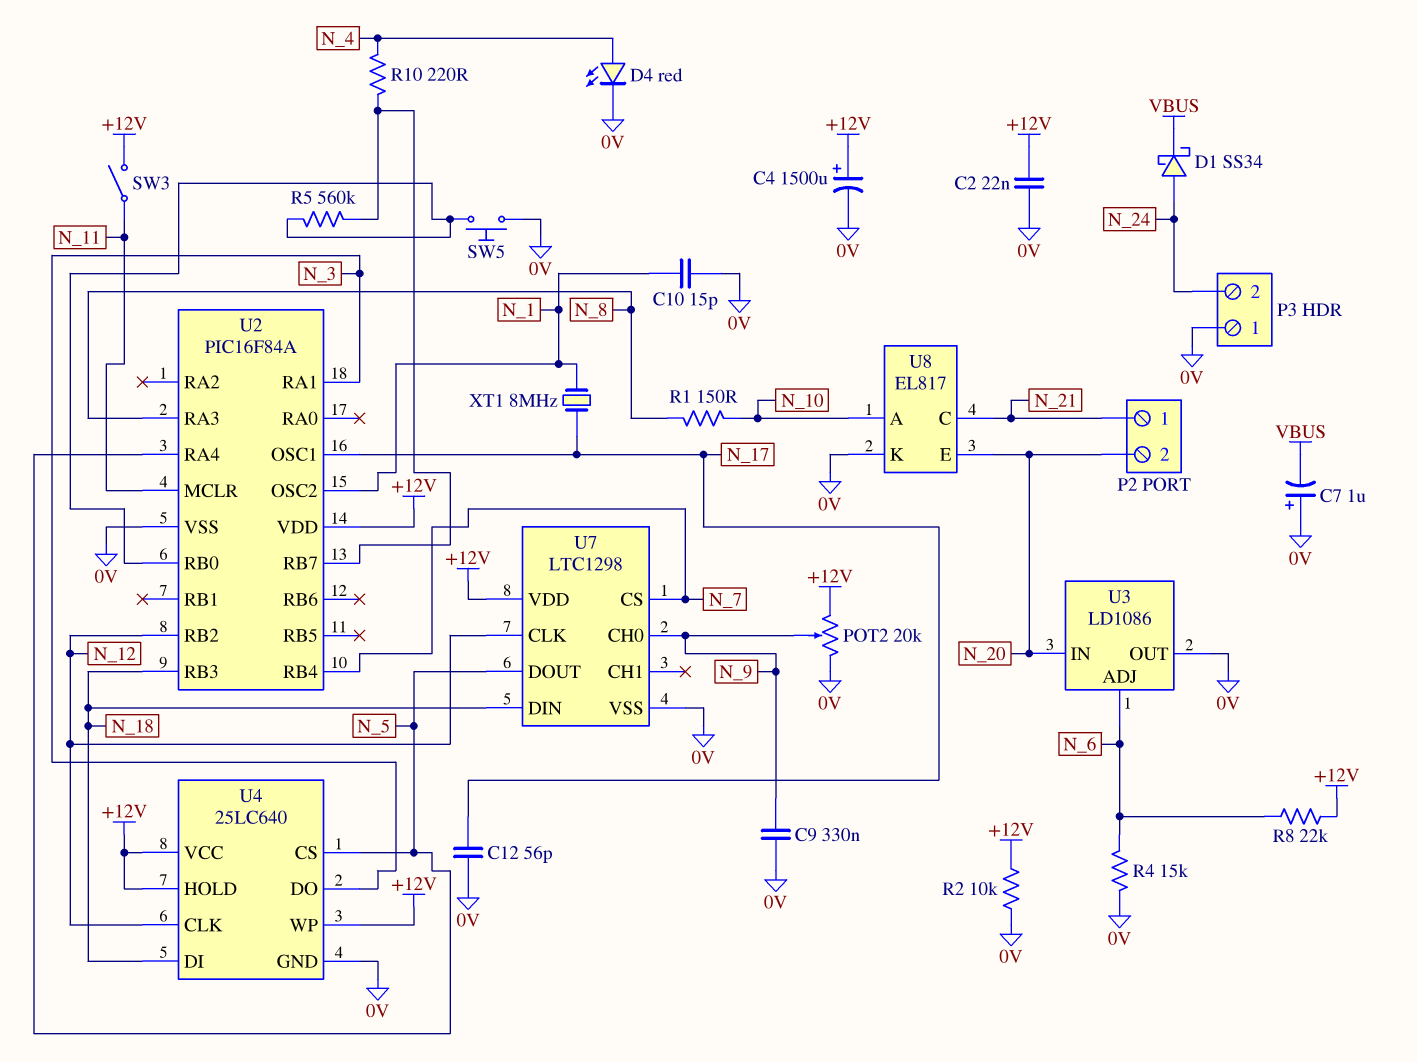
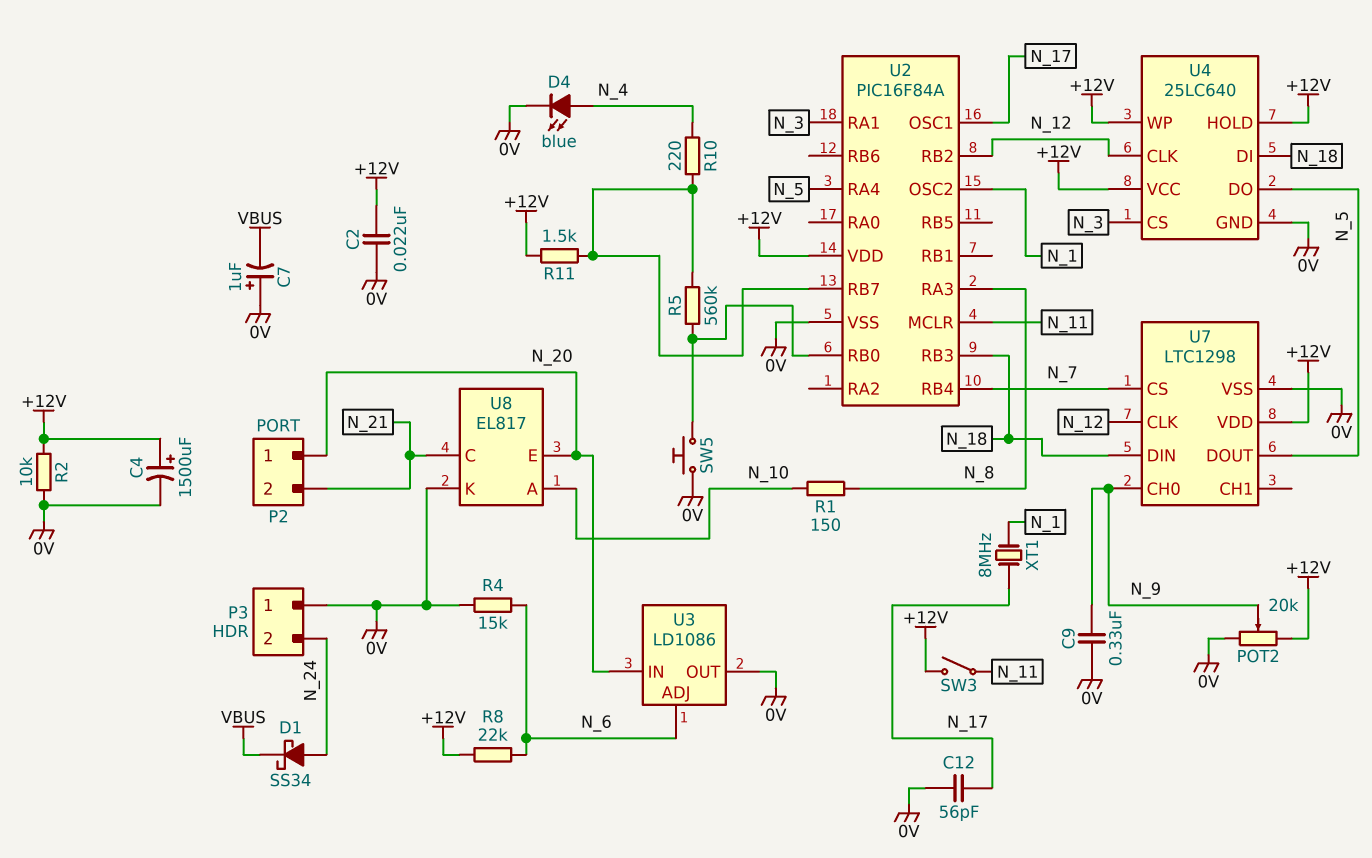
C10: 15pF (0V, N_1) -> none
D4: LED red (A N_4, K 0V) -> LED blue (A N_4, K 0V)
P2 pin 1: N_21 -> N_20
P2 pin 2: N_20 -> N_21
R11: none -> 1.5k (+12V, U2/RB7)
U4 pin CS: N_5 -> N_3
U4 pin DO: N_3 -> N_5

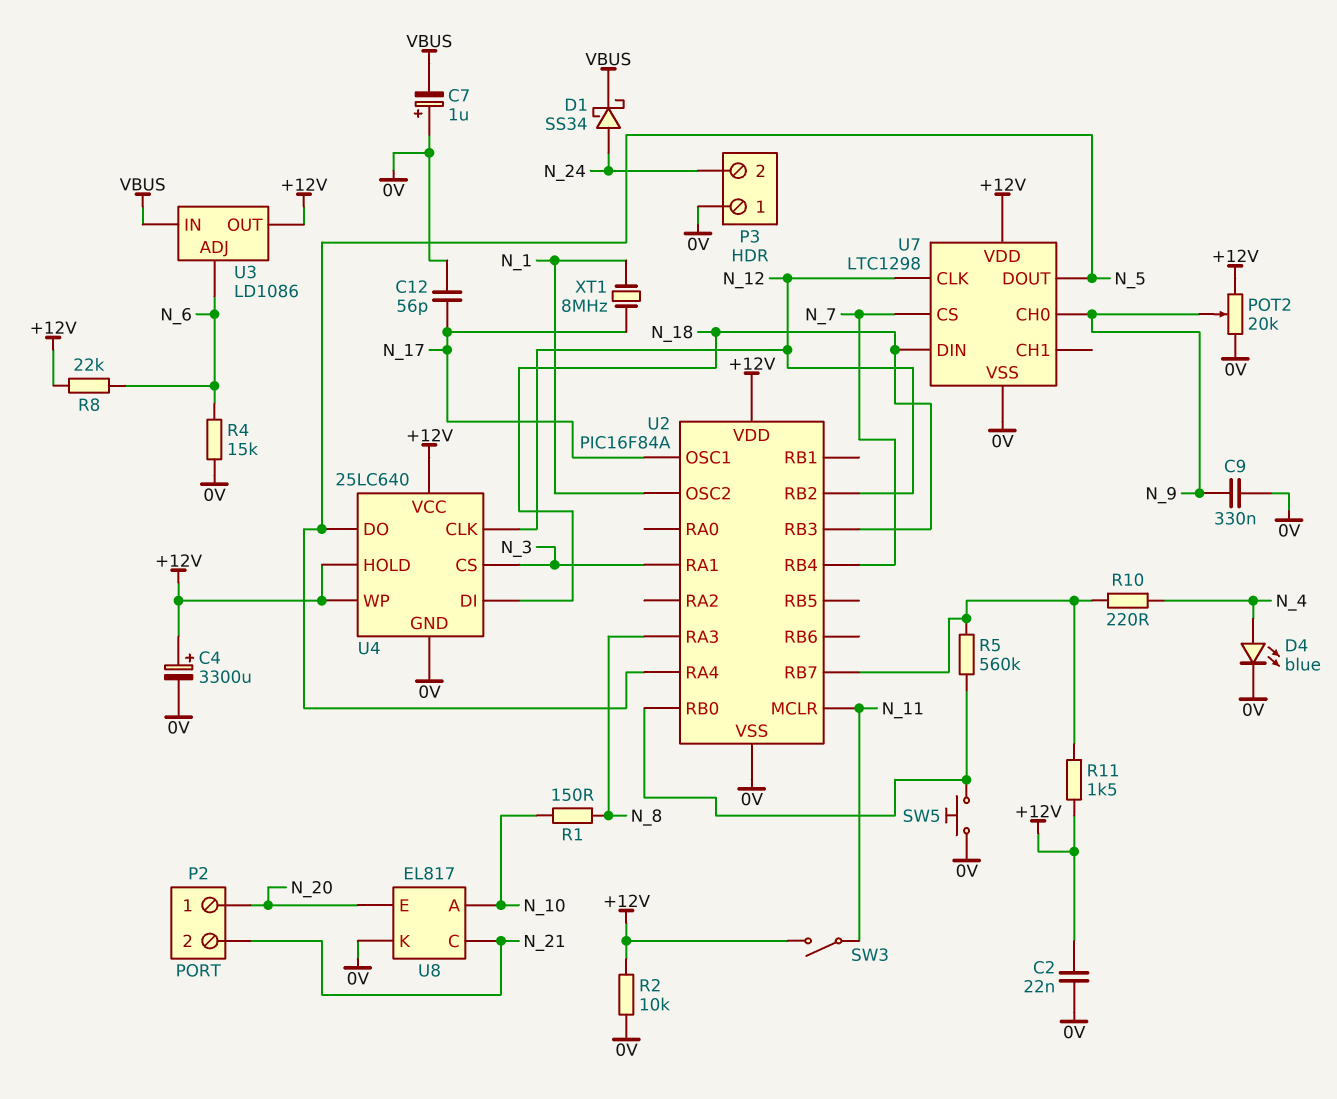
C4: 1500uF (plus +12V, minus 0V) -> 3300uF (plus +12V, minus 0V)
U3 pin IN: N_20 -> VBUS
U3 pin OUT: 0V -> +12V

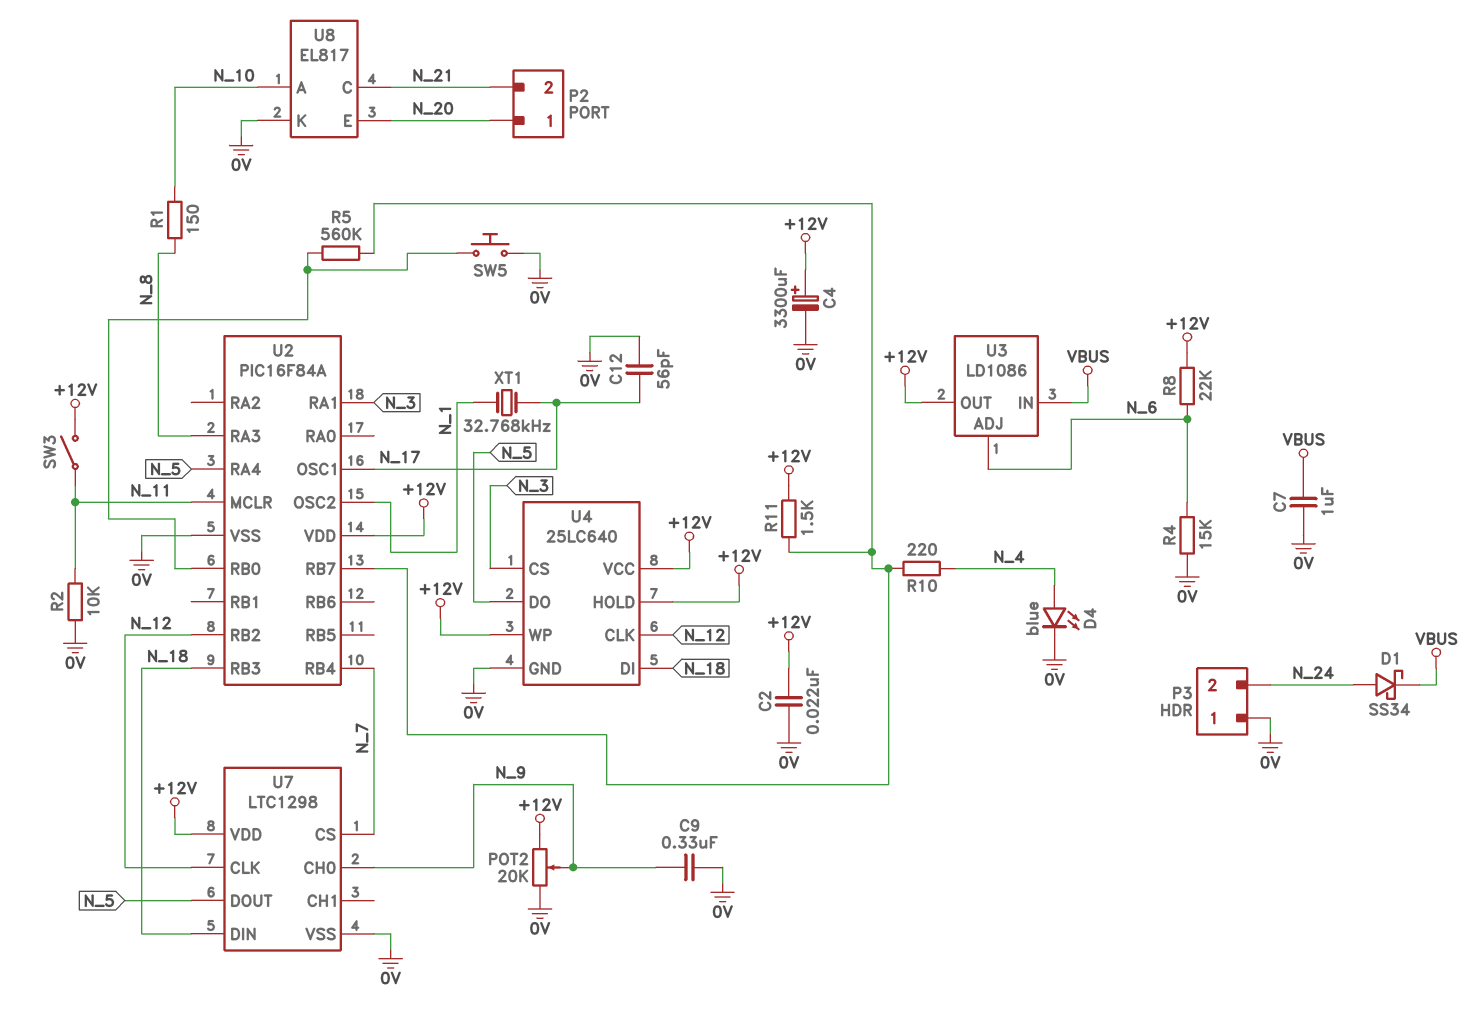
C7: 1uF (plus 0V, minus VBUS) -> 1uF (0V, VBUS)
R2: 10k (+12V, 0V) -> 10k (0V, N_11)
XT1: 8MHz (N_1, N_17) -> 32.768kHz (N_1, N_17)

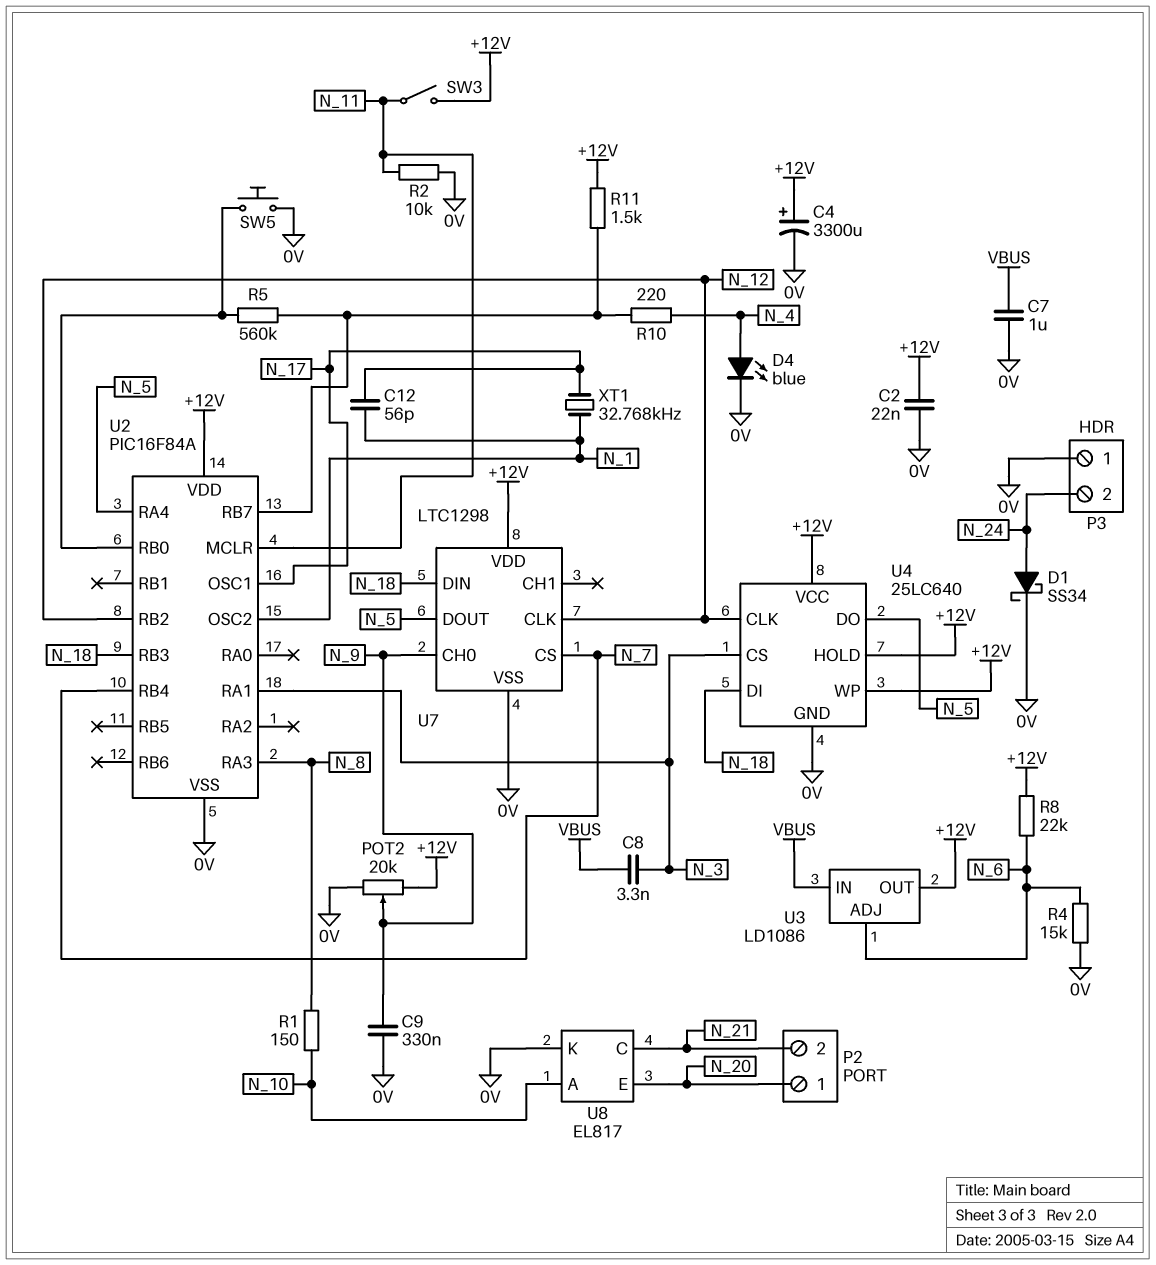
C8: none -> 3.3nF (N_3, VBUS)
C12: 56pF (0V, N_17) -> 56pF (N_1, N_17)
D1: schottky SS34 (A N_24, K VBUS) -> schottky SS34 (A N_24, K 0V)

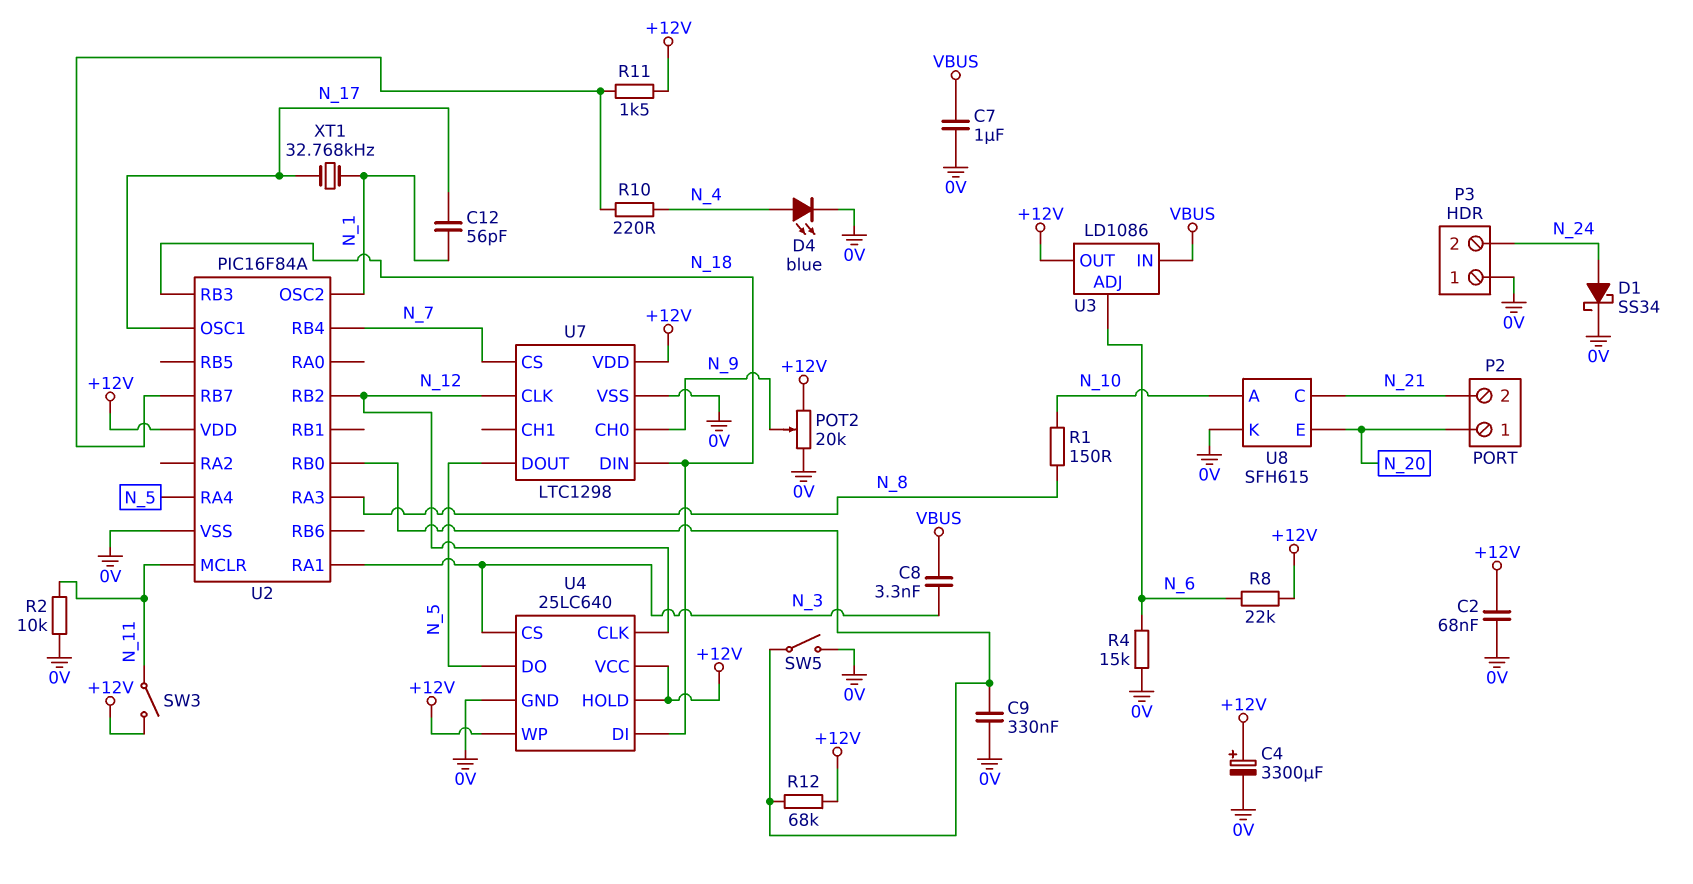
C2: 22nF (+12V, 0V) -> 68nF (+12V, 0V)
C9: 330nF (0V, N_9) -> 330nF (0V, U2/RB0)
R5: 560k (U2/RB0, U2/RB7) -> none
R12: none -> 68k (+12V, U2/RB0)
SW5: button (0V, U2/RB0) -> switch (0V, U2/RB0)
U8: EL817 -> SFH615

